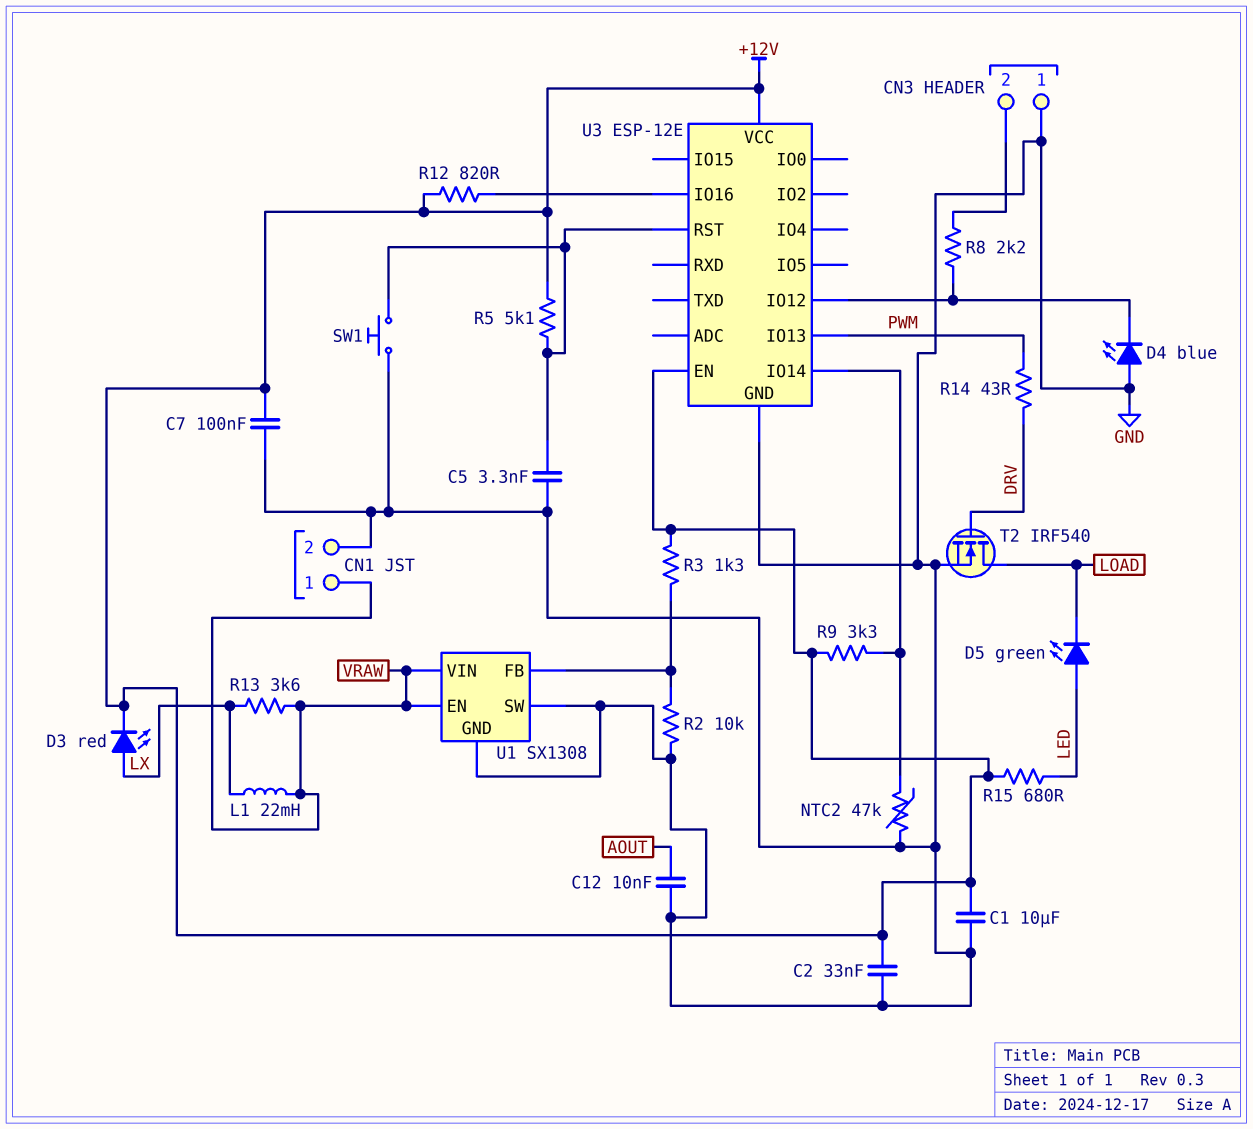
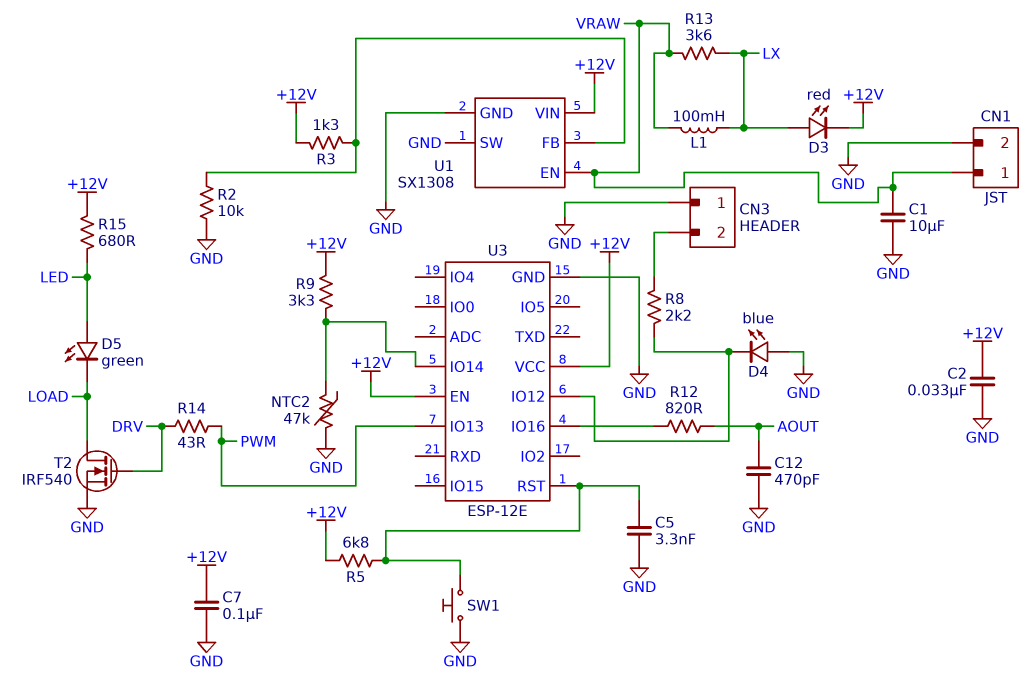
C1: 10uF (+12V, GND) -> 10uF (GND, VRAW)
C12: 10nF (AOUT, GND) -> 470pF (AOUT, GND)
L1: 22mH (LX, VRAW) -> 100mH (LX, VRAW)
R5: 5.1k (+12V, U3/RST) -> 6.8k (+12V, U3/RST)
R12: 820 (+12V, U3/IO16) -> 820 (AOUT, U3/IO16)
U1 pin VIN: VRAW -> +12V

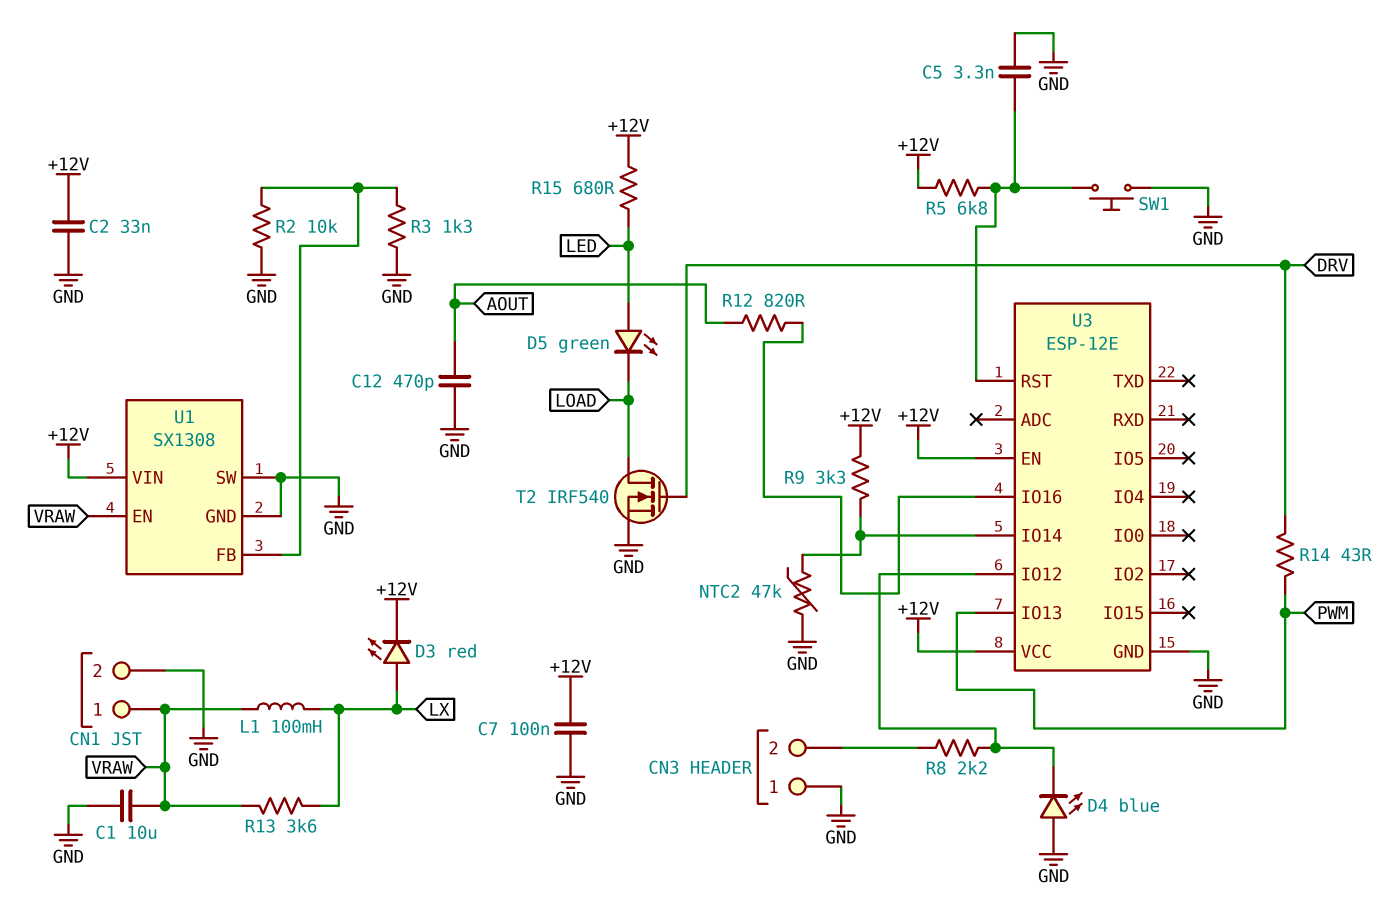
R3: 1.3k (+12V, U1/FB) -> 1.3k (GND, U1/FB)

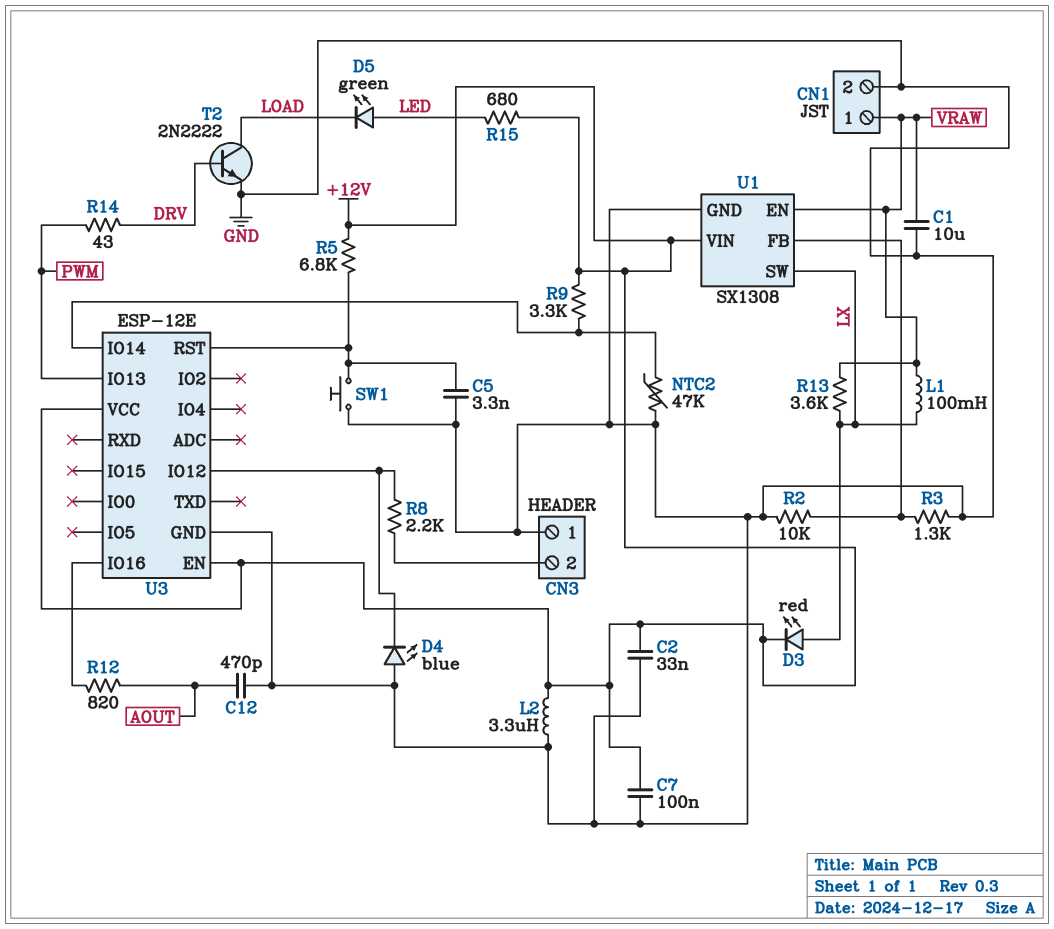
L2: none -> 3.3uH (+12V, GND)
T2: NMOS IRF540 (G DRV, D LOAD, S GND) -> NPN 2N2222 (B DRV, C LOAD, E GND)
U1 pin SW: GND -> LX

